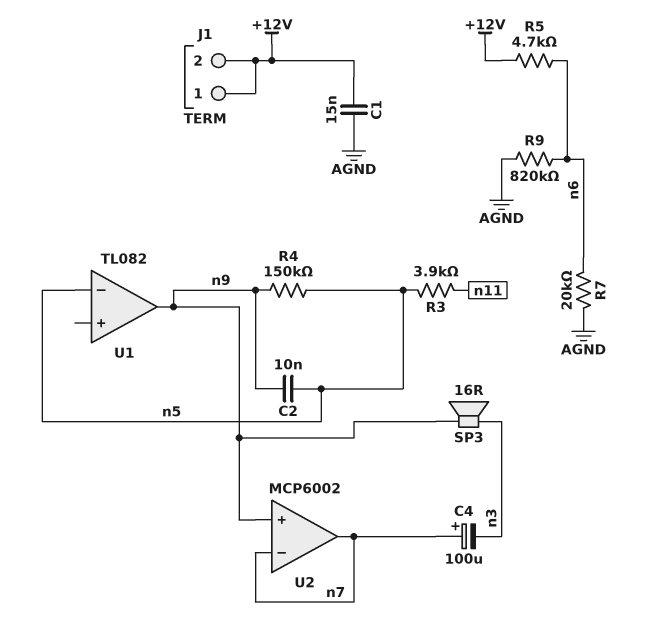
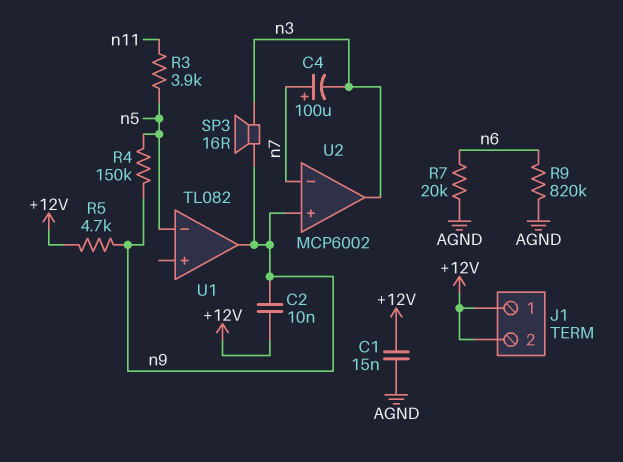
C2: 10nF (n5, n9) -> 10nF (+12V, n9)
R5: 4.7k (+12V, n6) -> 4.7k (+12V, n9)
U2 pin out: n7 -> n3

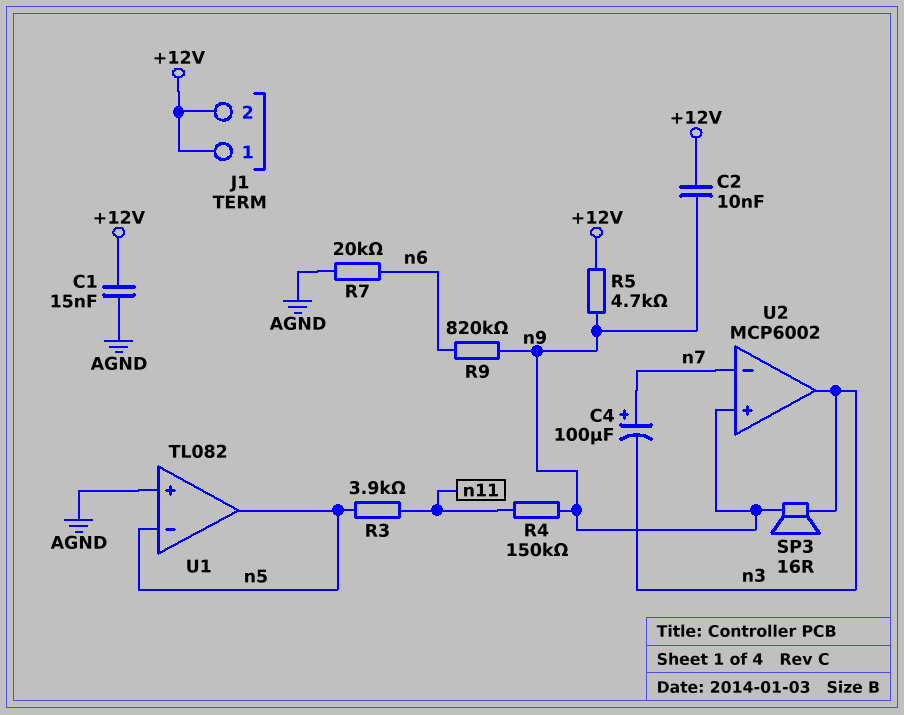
R4: 150k (n5, n9) -> 150k (n9, n11)
R9: 820k (AGND, n6) -> 820k (n6, n9)
U1 pin in+: none -> AGND
U1 pin out: n9 -> n5

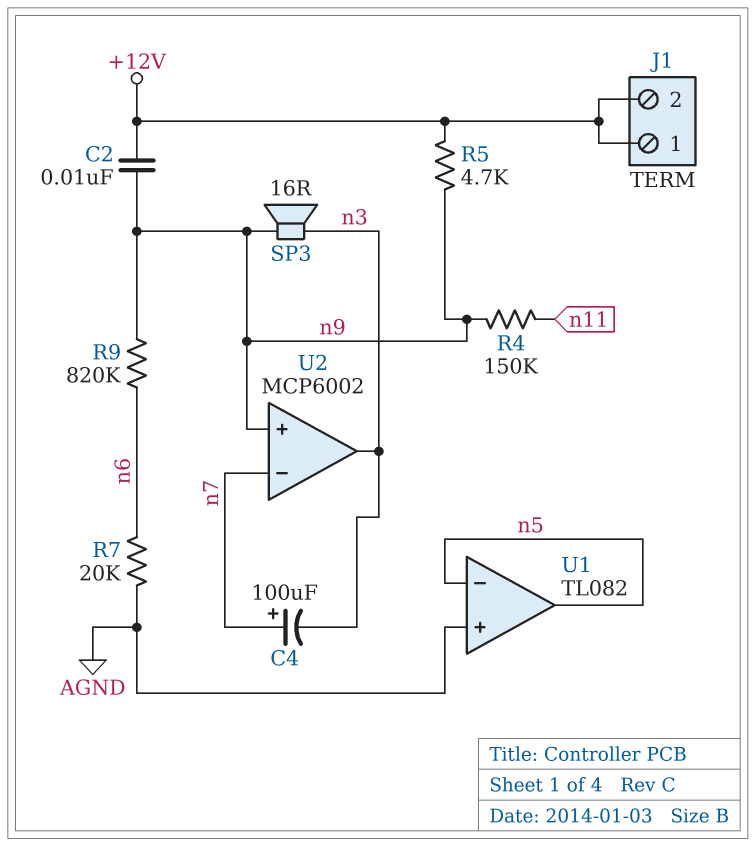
C1: 15nF (+12V, AGND) -> none
R3: 3.9k (n5, n11) -> none

